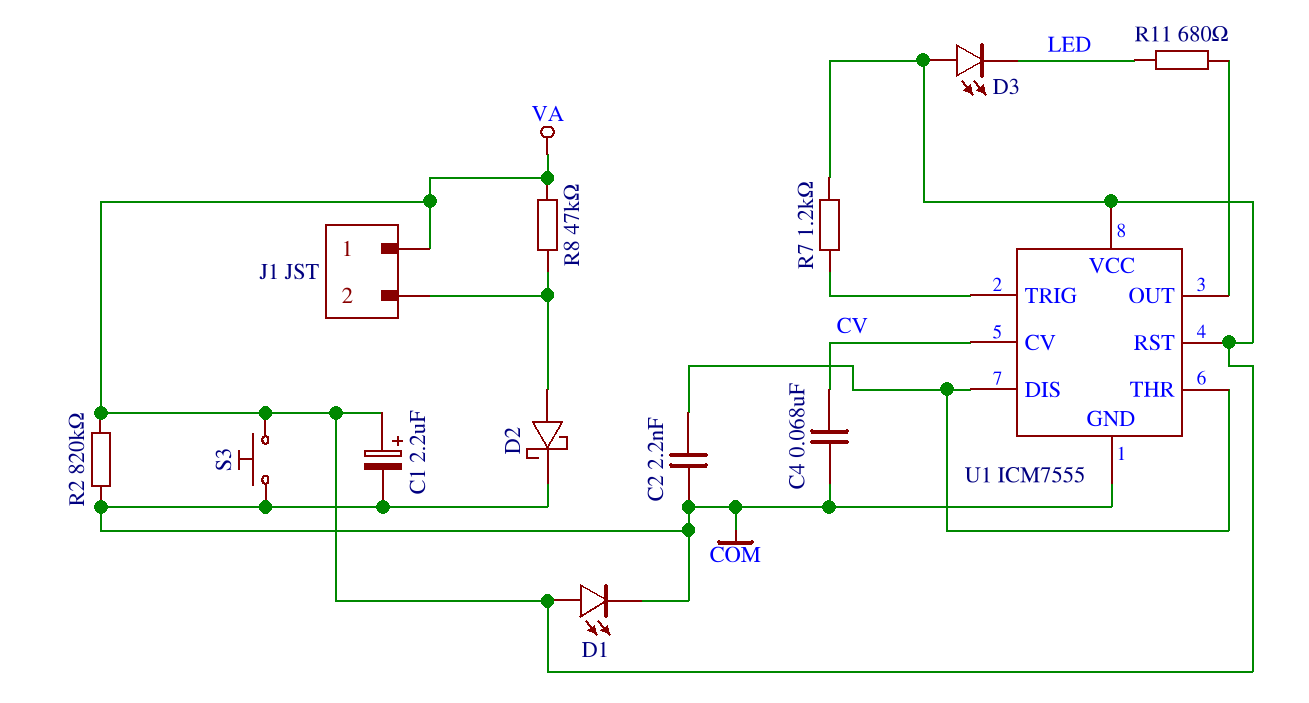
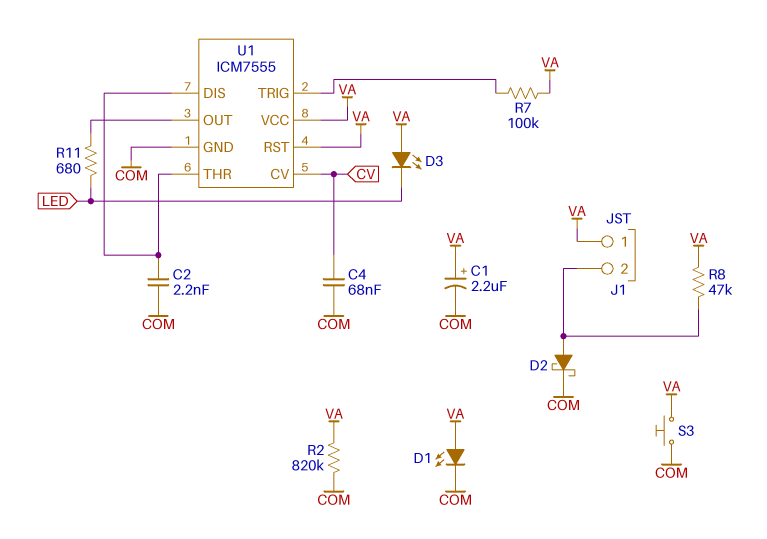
R7: 1.2k (U1/TRIG, VA) -> 100k (U1/TRIG, VA)

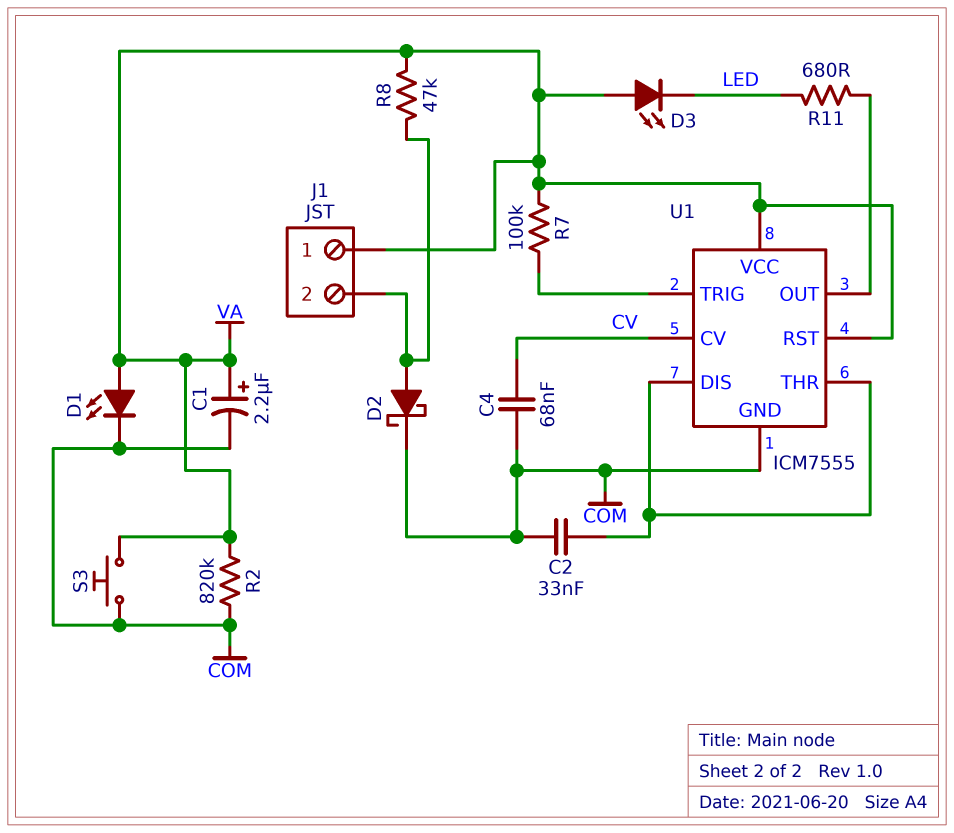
C2: 2.2nF (COM, U1/DIS) -> 33nF (COM, U1/DIS)

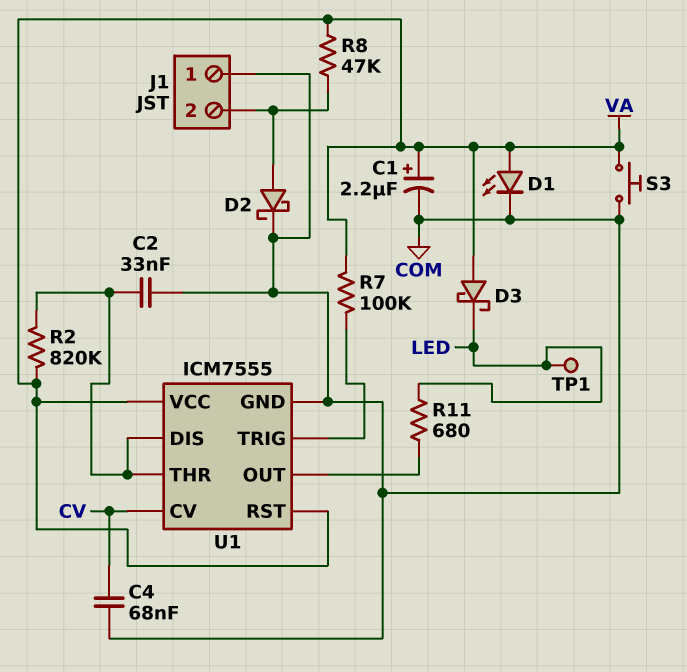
D3: LED (A VA, K LED) -> schottky (A VA, K LED)
J1 pin 1: VA -> COM
R2: 820k (COM, VA) -> 820k (U1/DIS, VA)
TP1: none -> test point (LED)

